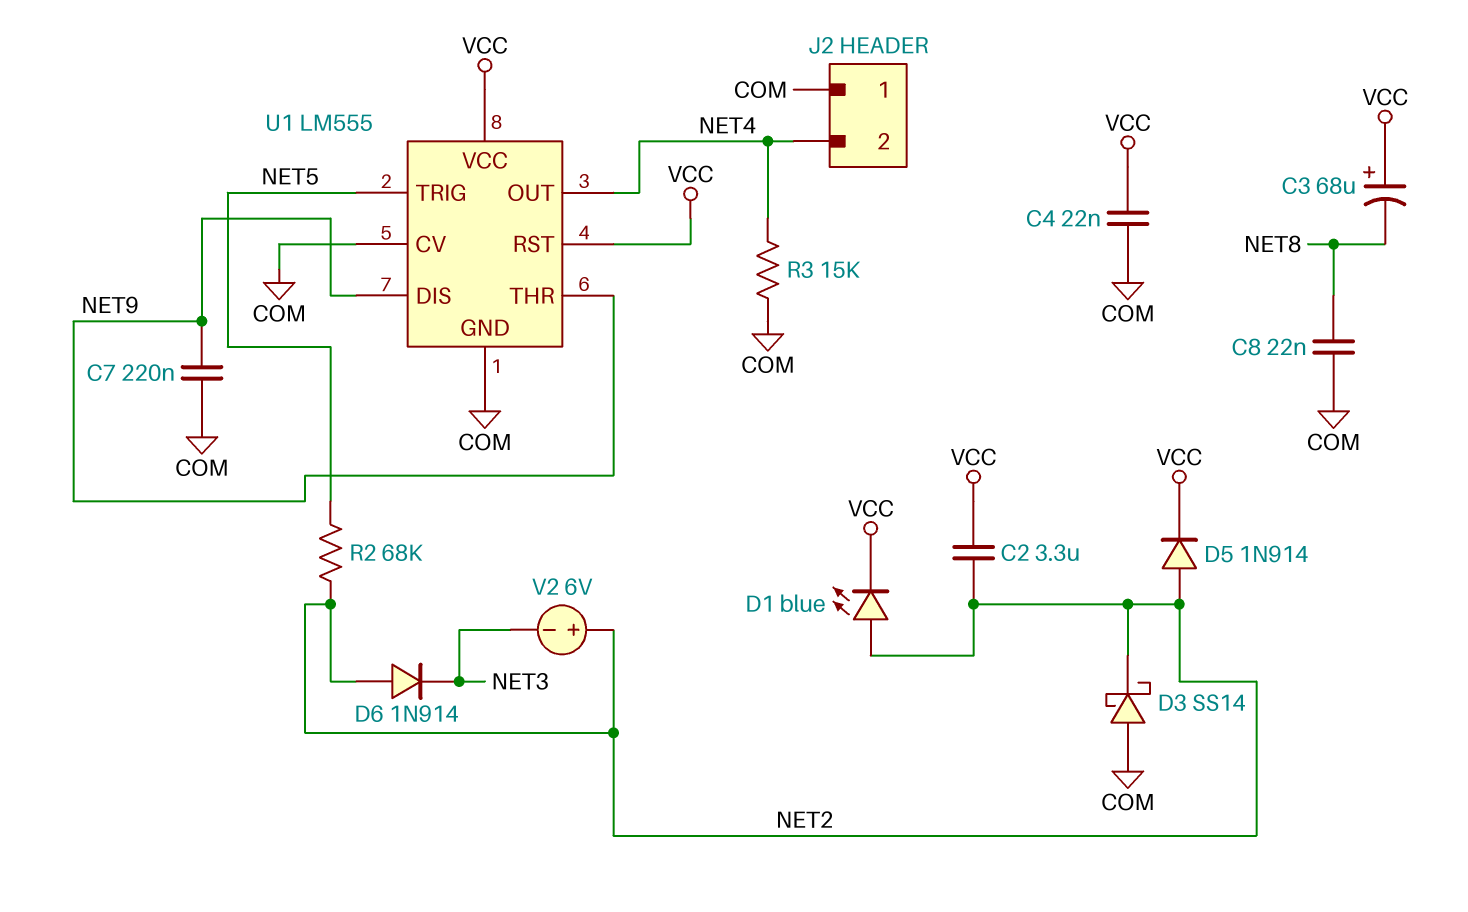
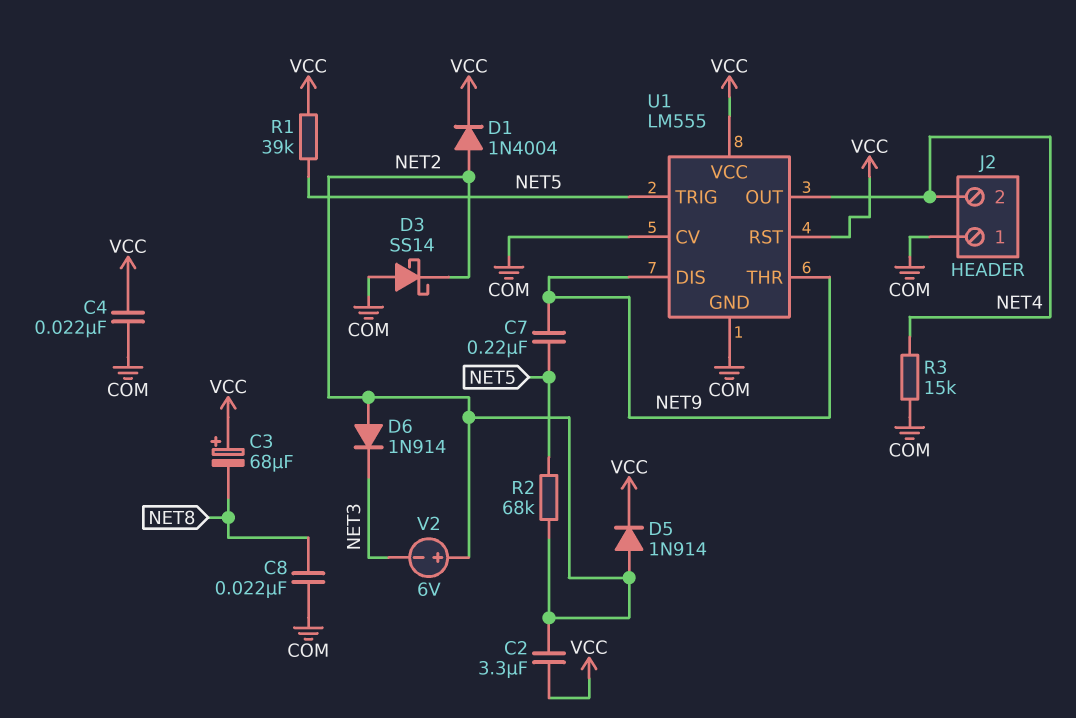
C7: 220nF (COM, NET9) -> 220nF (NET5, NET9)
D1: LED blue (A NET2, K VCC) -> diode 1N4004 (A NET2, K VCC)
R1: none -> 39k (NET5, VCC)

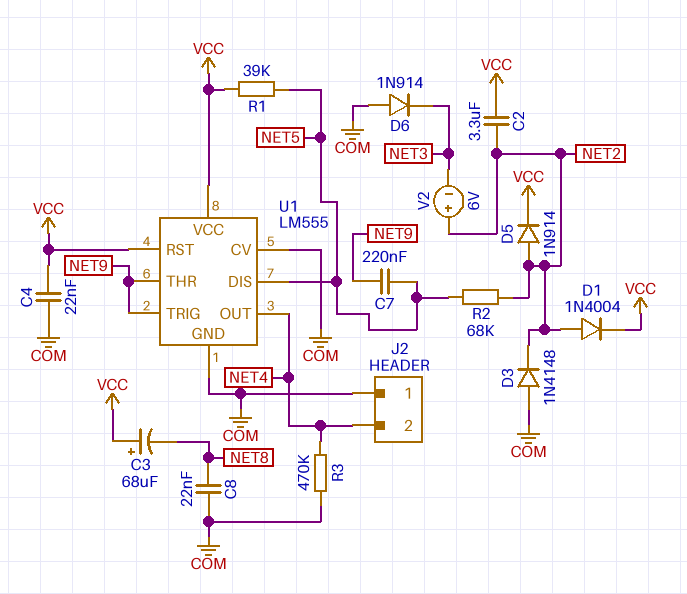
D3: schottky SS14 (A COM, K NET2) -> diode 1N4148 (A COM, K NET2)
D6: diode 1N914 (A NET2, K NET3) -> diode 1N914 (A COM, K NET3)
R3: 15k (COM, NET4) -> 470k (COM, NET4)
U1 pin DIS: NET9 -> NET5
U1 pin TRIG: NET5 -> NET9

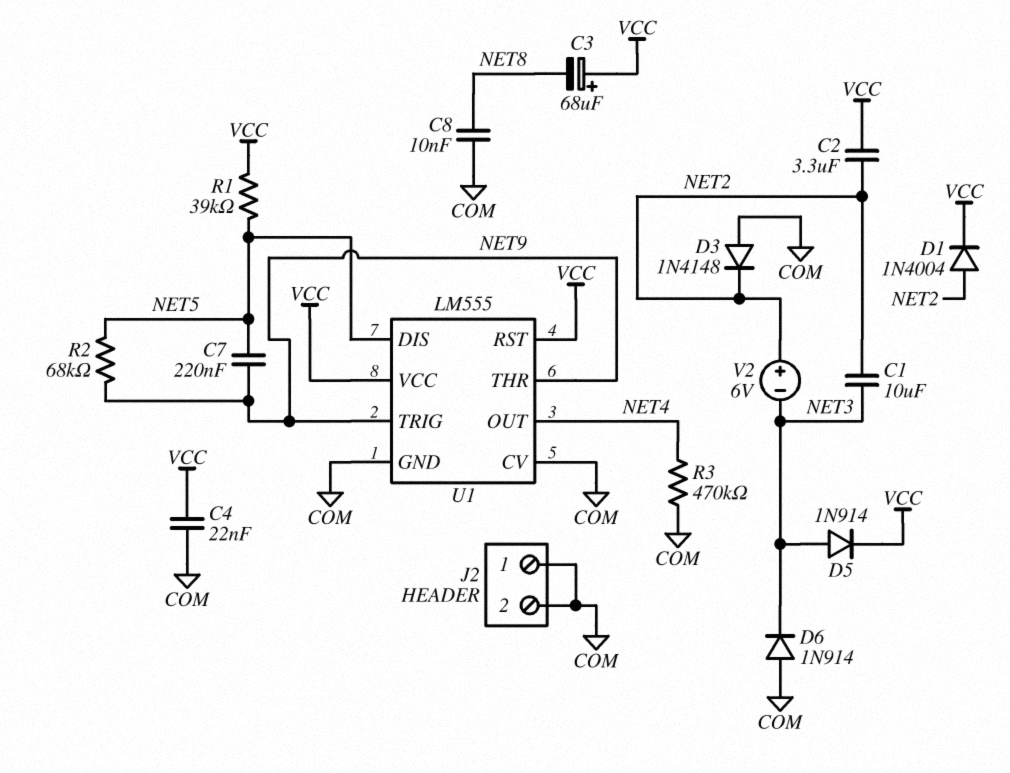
C1: none -> 10uF (NET2, NET3)
C8: 22nF (COM, NET8) -> 10nF (COM, NET8)
D5: diode 1N914 (A NET2, K VCC) -> diode 1N914 (A NET3, K VCC)
J2 pin 2: NET4 -> COM
R2: 68k (NET2, NET5) -> 68k (NET5, NET9)

